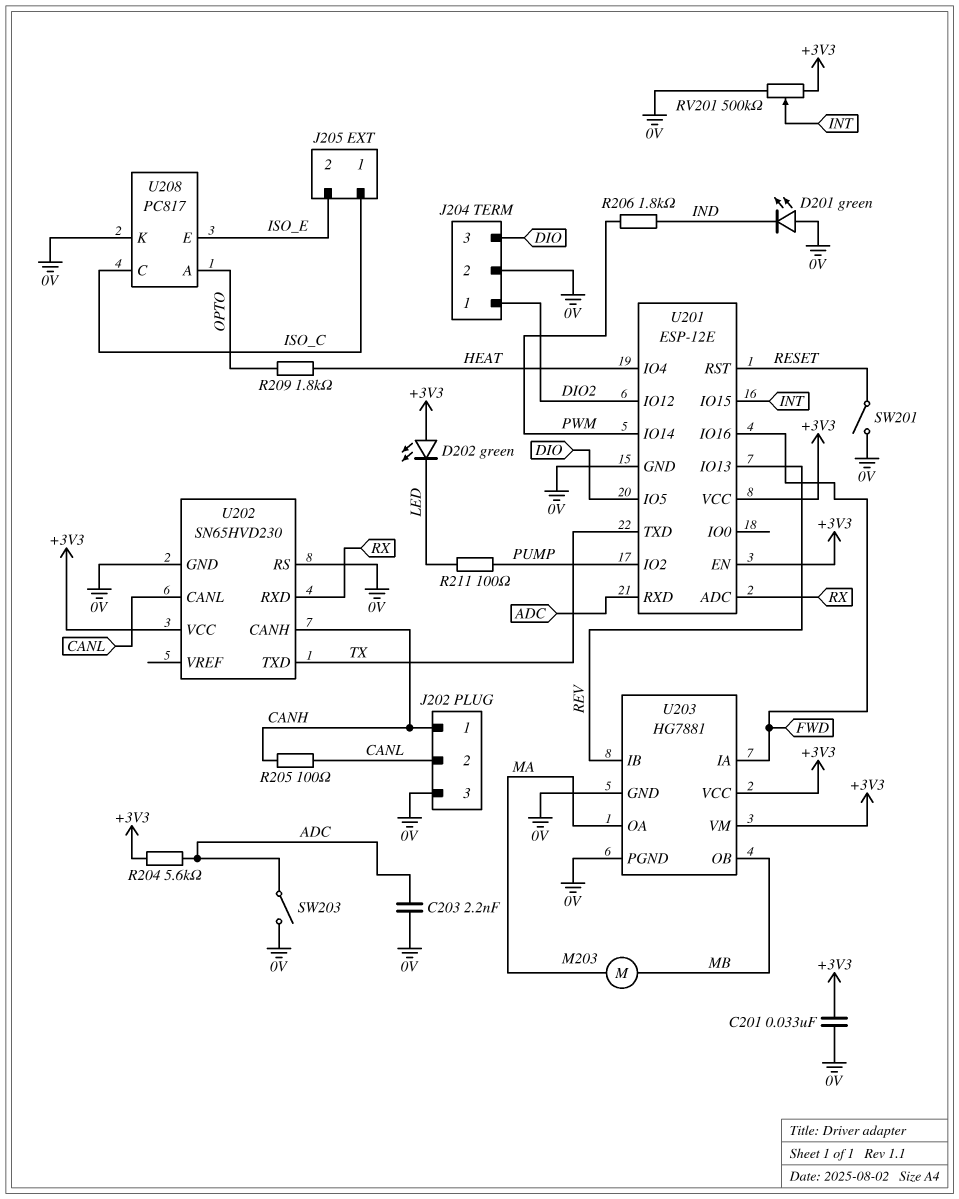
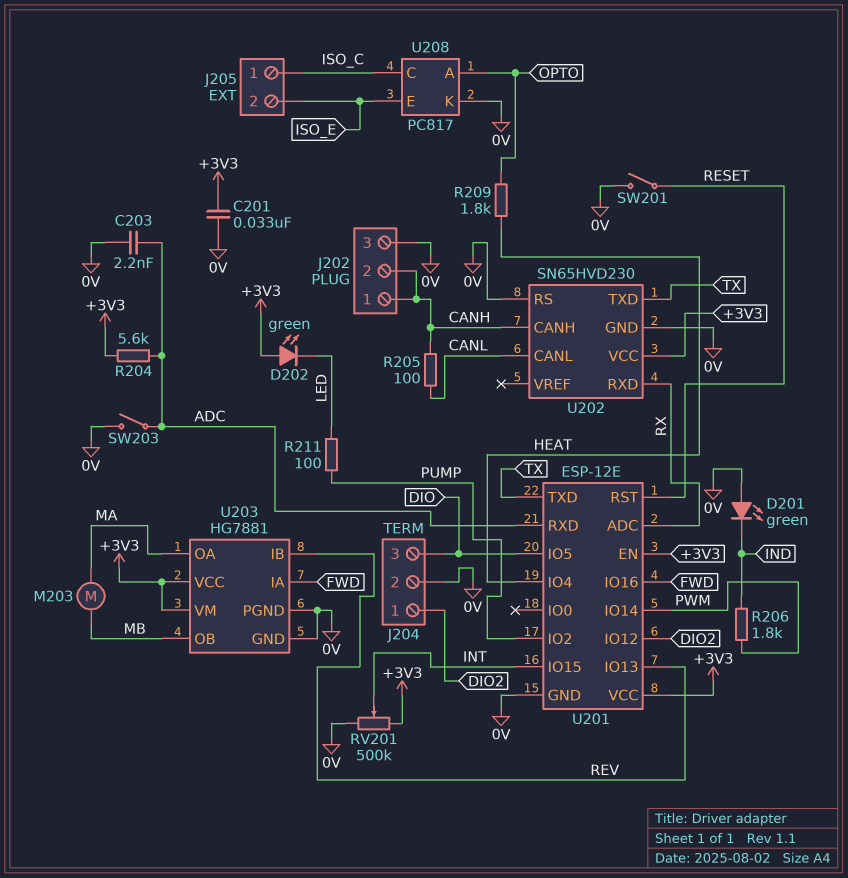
J202 pin 2: CANL -> CANH

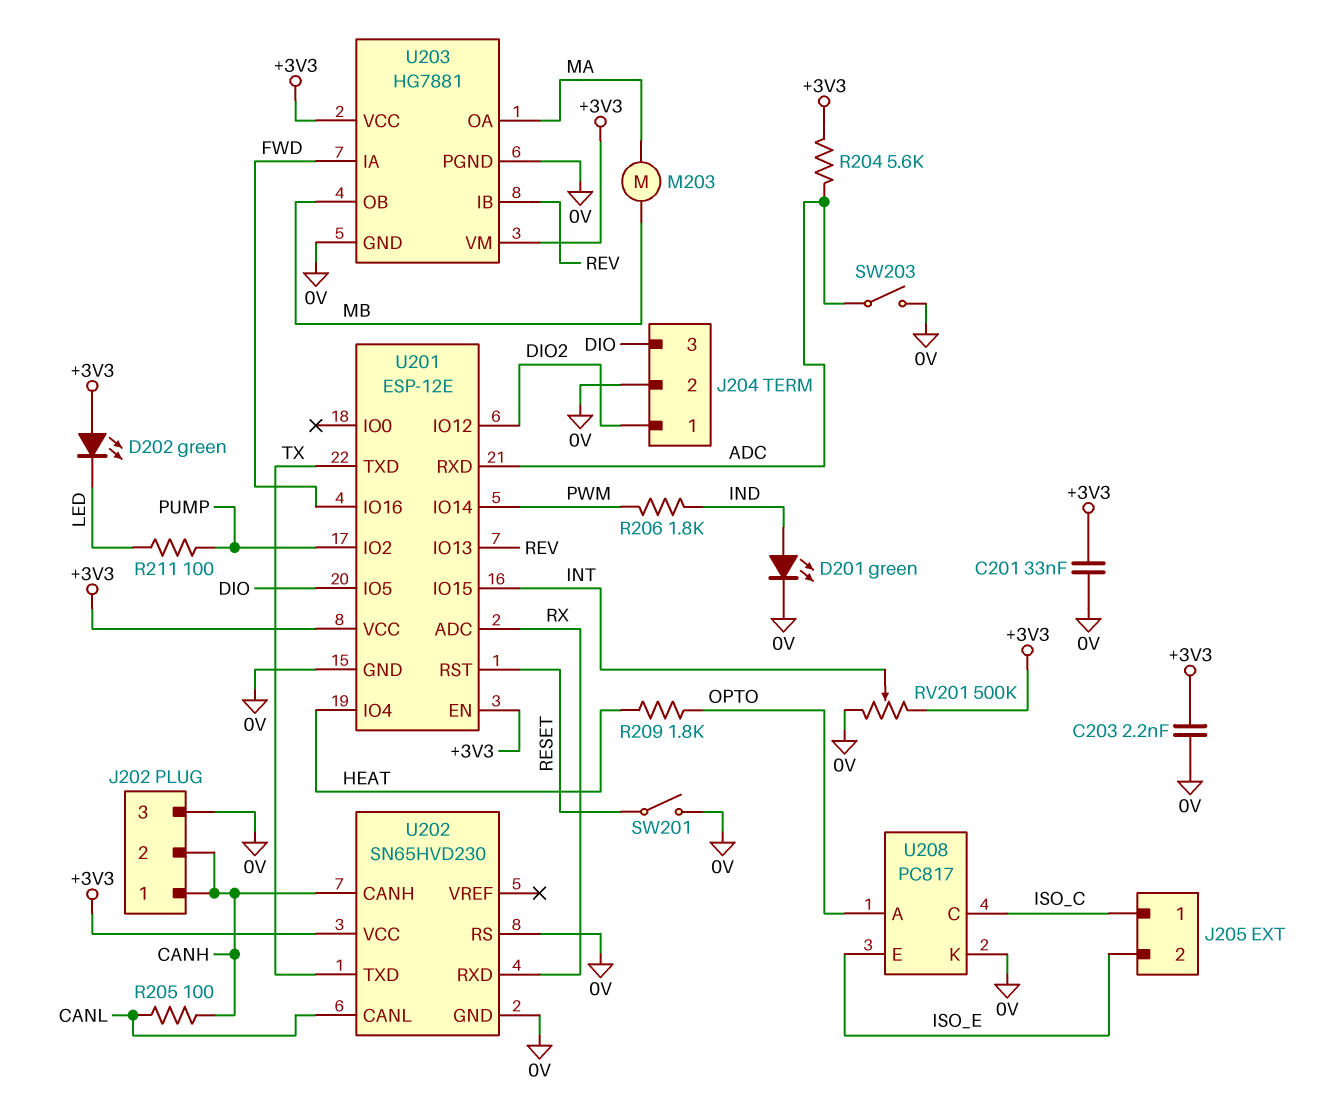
C203: 2.2nF (0V, ADC) -> 2.2nF (+3V3, 0V)
D201: LED green (A 0V, K IND) -> LED green (A IND, K 0V)

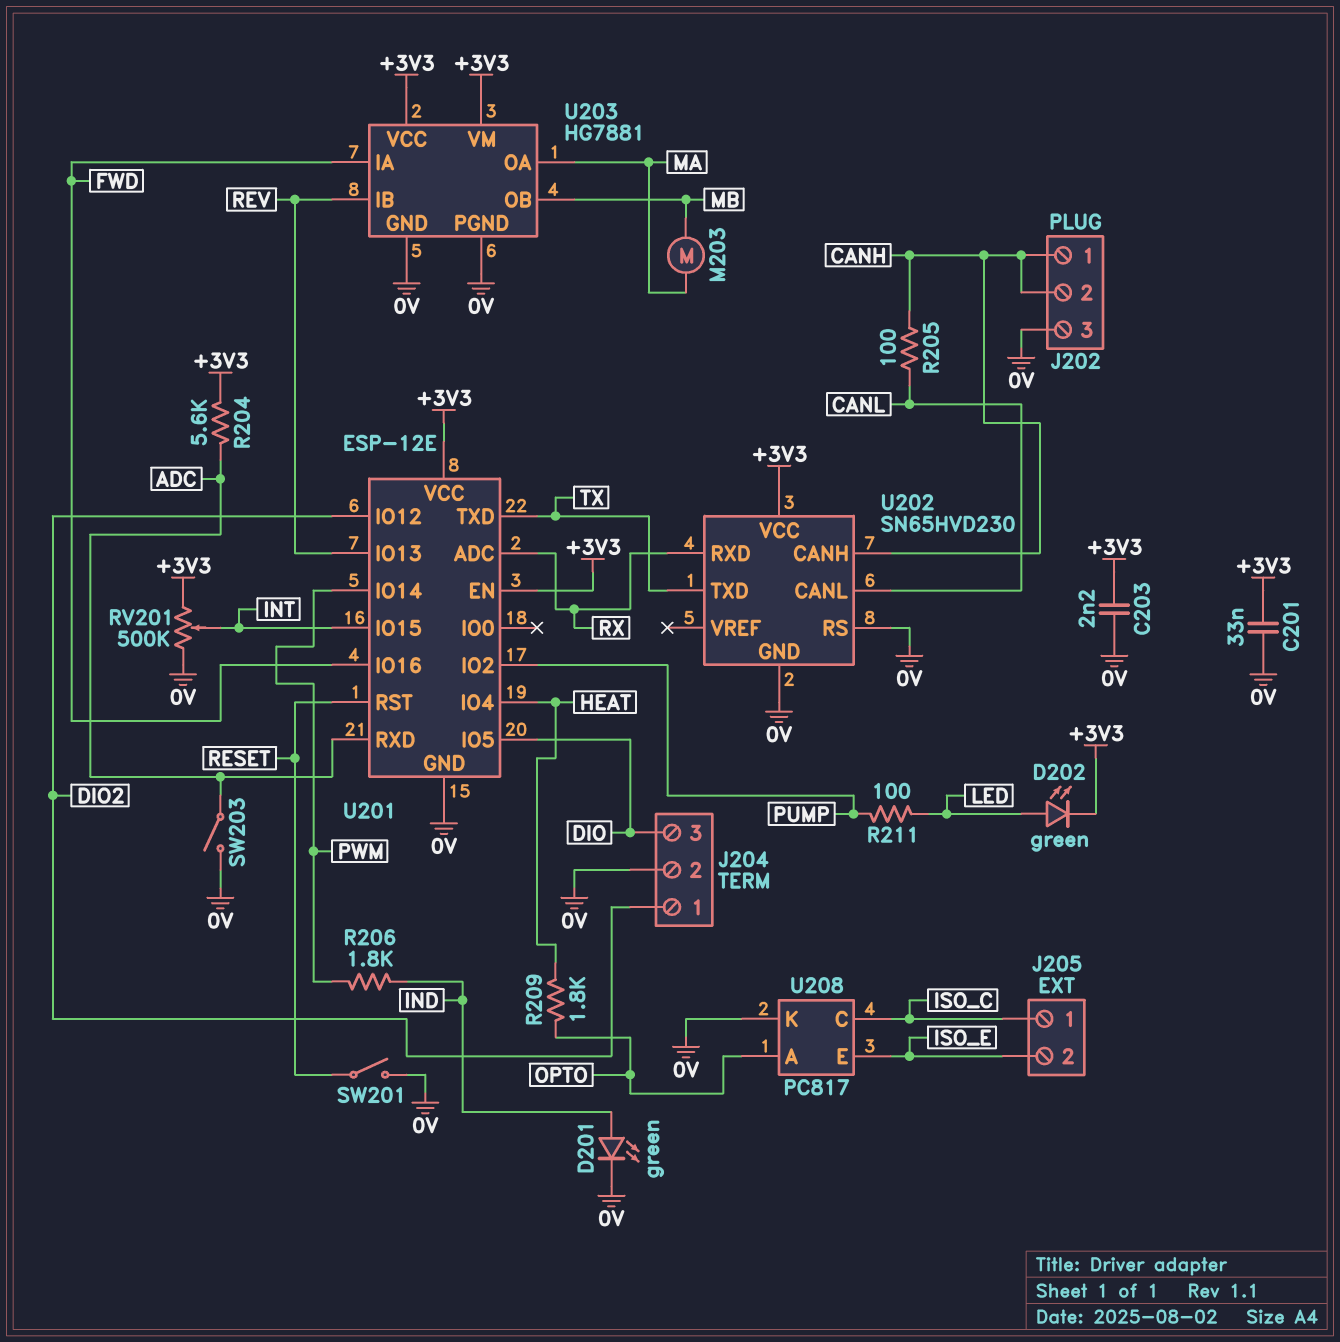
D202: LED green (A +3V3, K LED) -> LED green (A LED, K +3V3)

